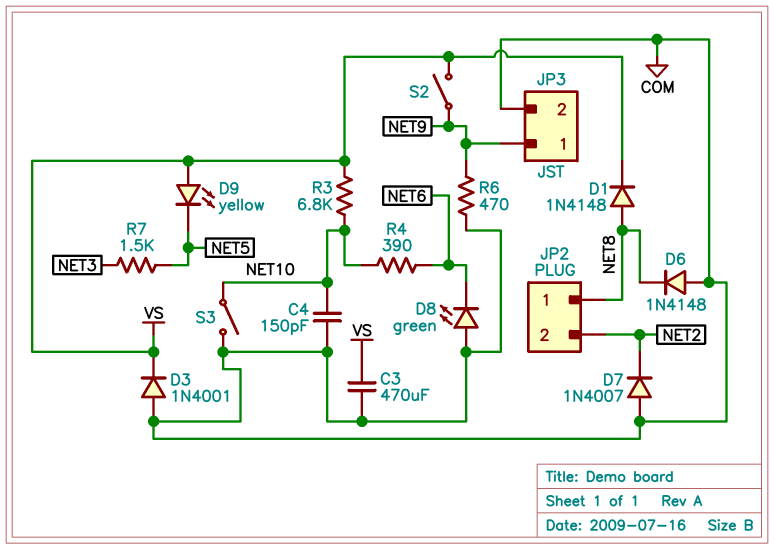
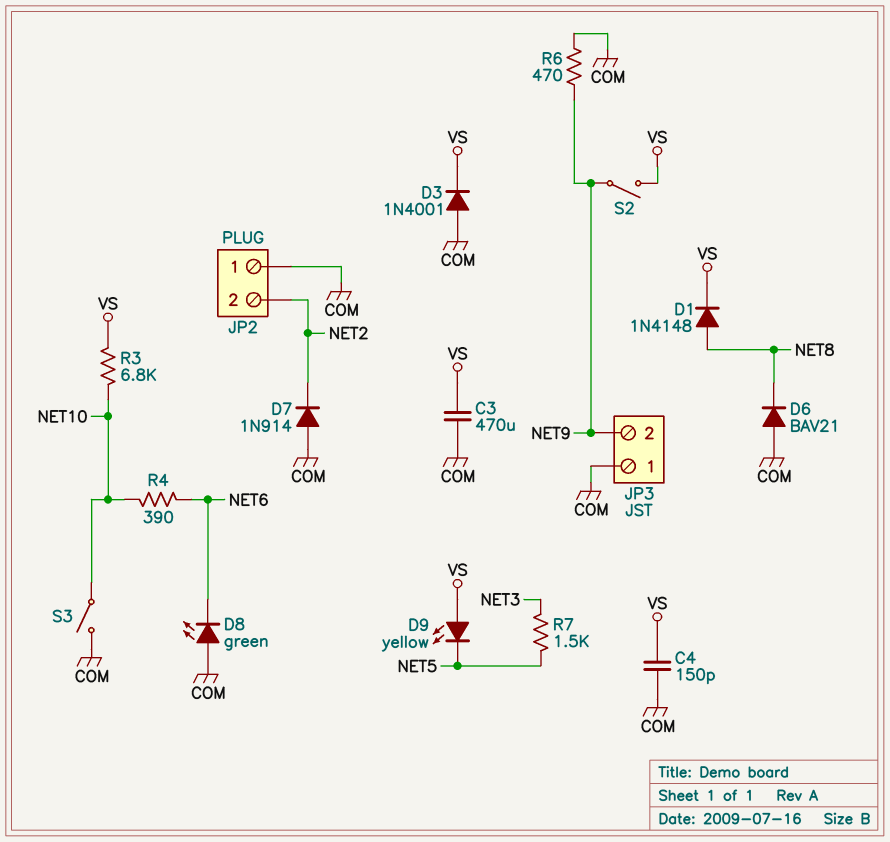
C4: 150pF (COM, NET10) -> 150pF (COM, VS)
D6: diode 1N4148 (A COM, K NET8) -> diode BAV21 (A COM, K NET8)
D7: diode 1N4007 (A COM, K NET2) -> diode 1N914 (A COM, K NET2)
JP2 pin 1: NET8 -> COM
JP3 pin 1: NET9 -> COM
JP3 pin 2: COM -> NET9

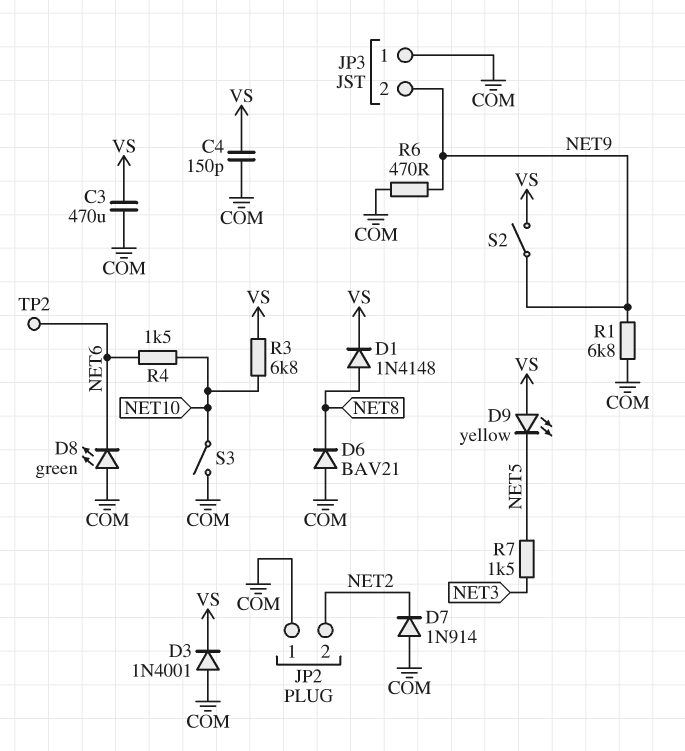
R1: none -> 6.8k (COM, NET9)
R4: 390 (NET6, NET10) -> 1.5k (NET6, NET10)
TP2: none -> test point (NET6)

